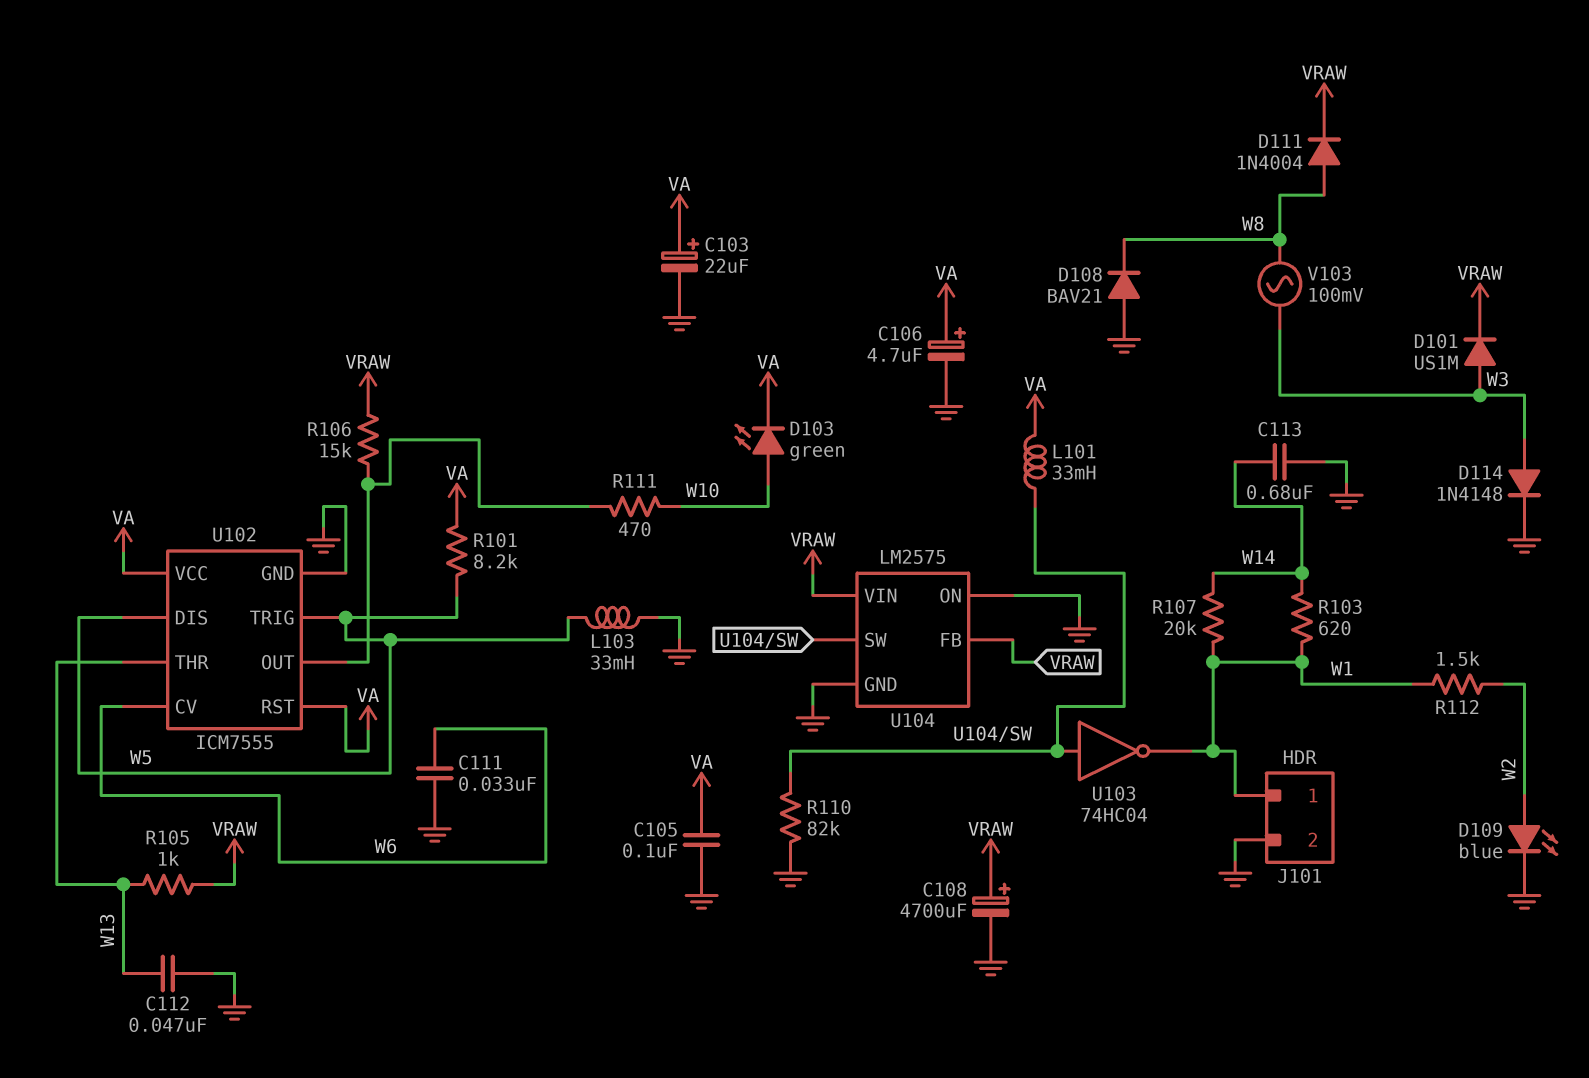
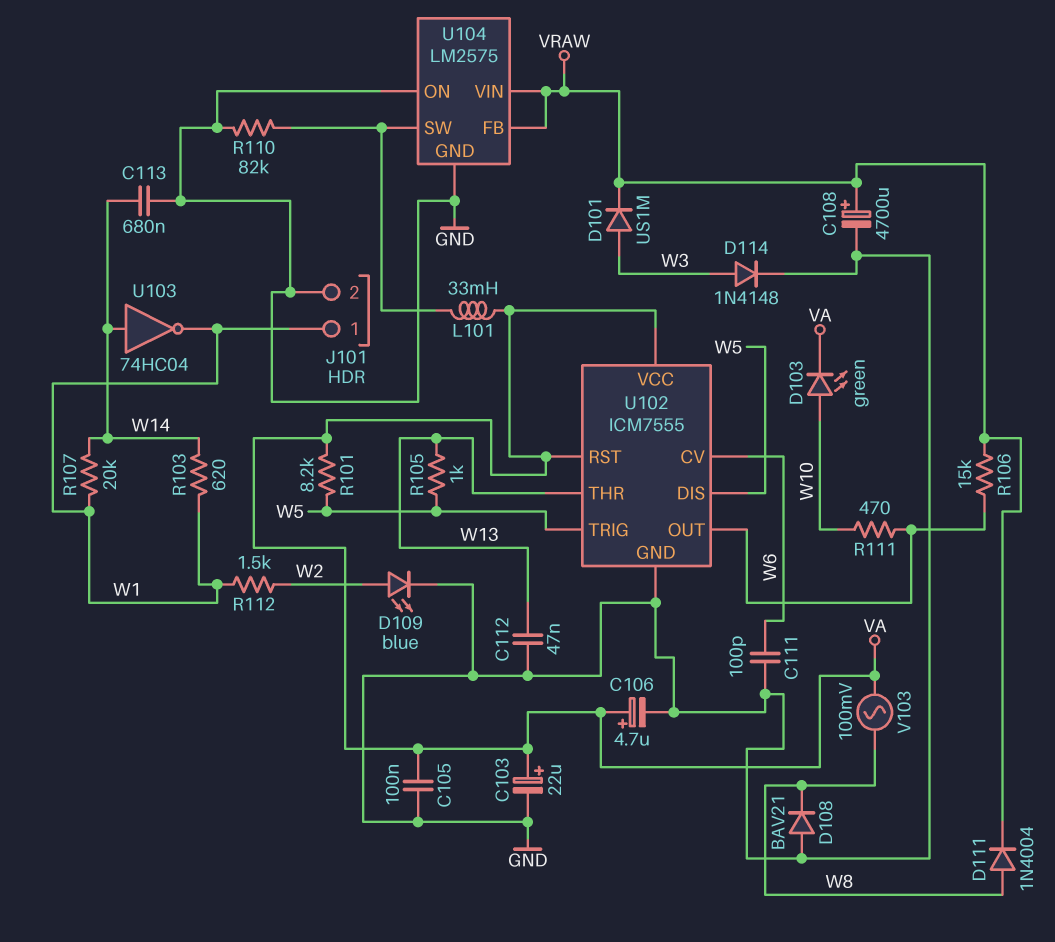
C111: 33nF (GND, W6) -> 100pF (GND, W6)
L103: 33mH (GND, W5) -> none
R105: 1k (VRAW, W13) -> 1k (W5, W13)
U103: NOT 74HC04 (in U104/SW, out W1) -> NOT 74HC04 (in W14, out W1)
V103: AC 100mV (W3, W8) -> AC 100mV (VA, W8)

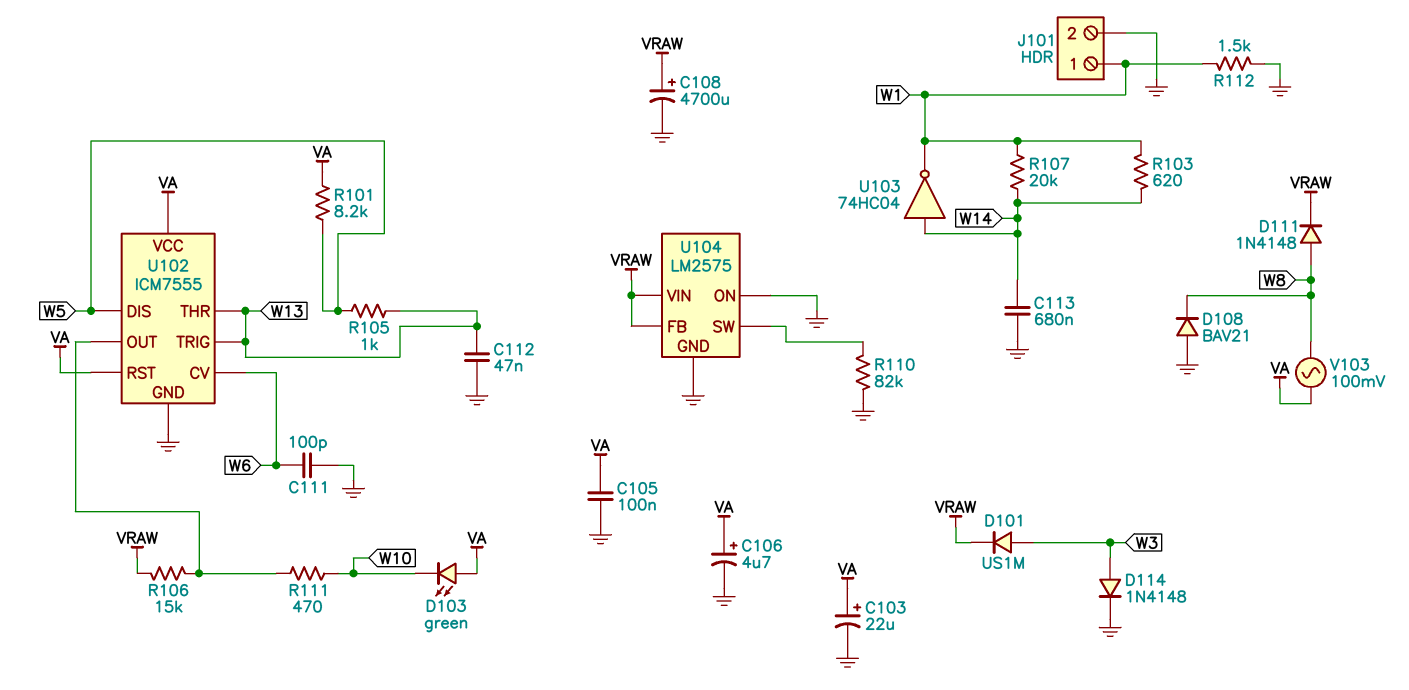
D103: LED green (A W10, K VA) -> LED green (A VA, K W10)
D109: LED blue (A W2, K GND) -> none
D111: diode 1N4004 (A W8, K VRAW) -> diode 1N4148 (A W8, K VRAW)
L101: 33mH (U104/SW, VA) -> none
R112: 1.5k (W1, W2) -> 1.5k (GND, W1)
U102 pin TRIG: W5 -> W13

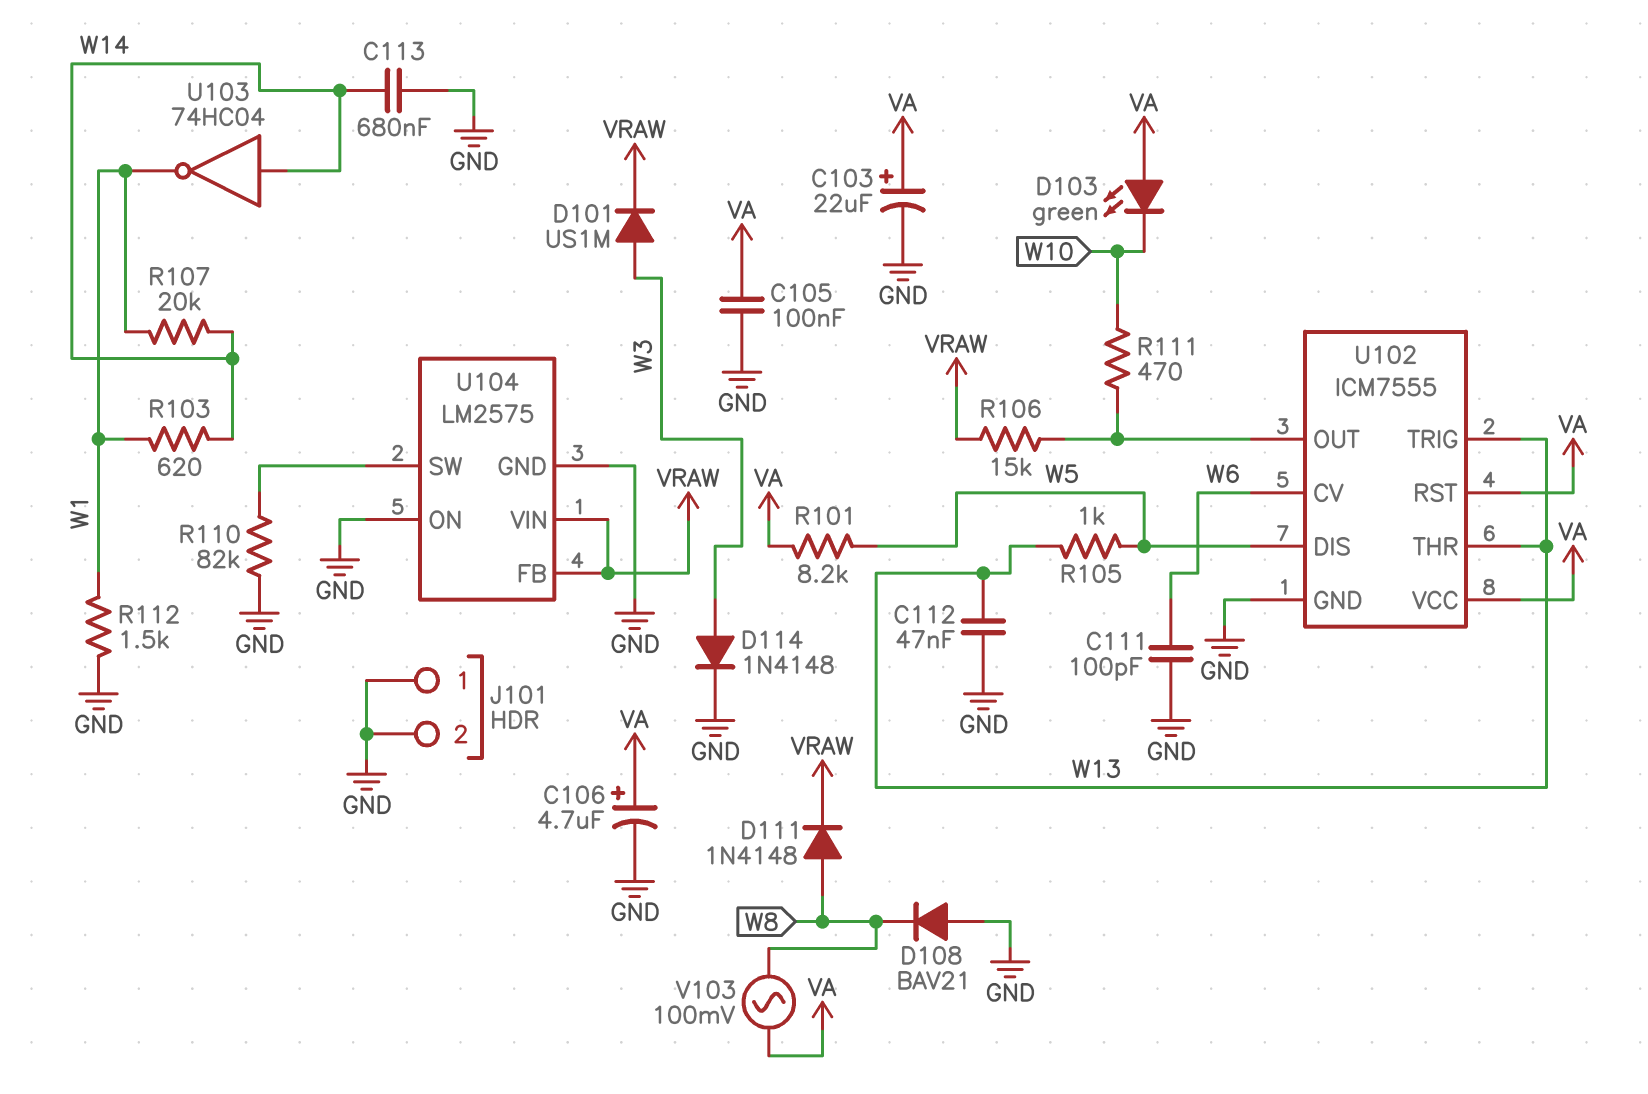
C108: 4700uF (plus VRAW, minus GND) -> none
J101 pin 1: W1 -> GND

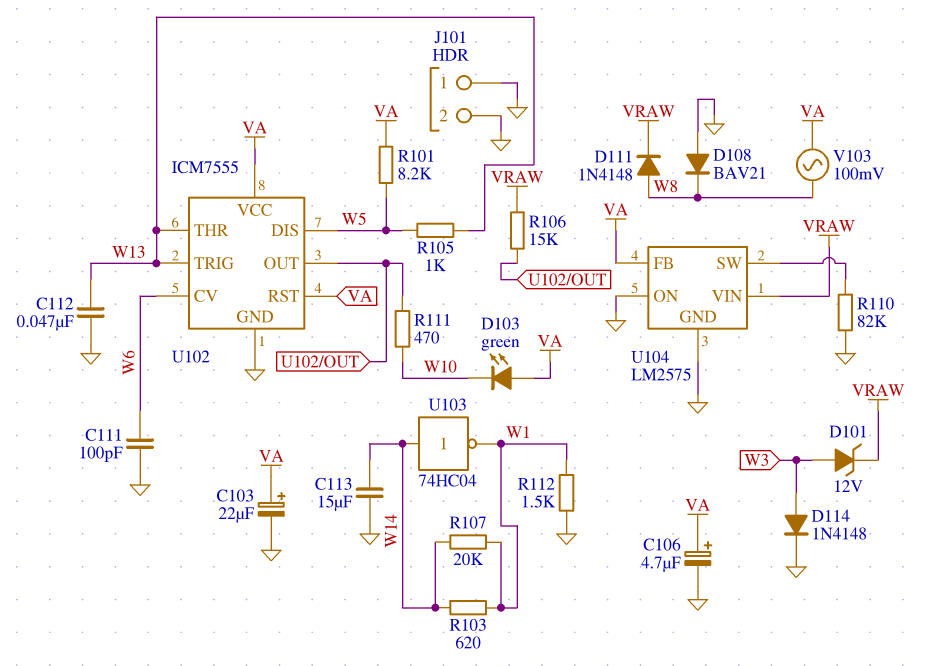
C105: 100nF (GND, VA) -> none
C113: 680nF (GND, W14) -> 15uF (GND, W14)
D101: diode US1M (A W3, K VRAW) -> zener 12V (A W3, K VRAW)
U104 pin FB: VRAW -> VA

